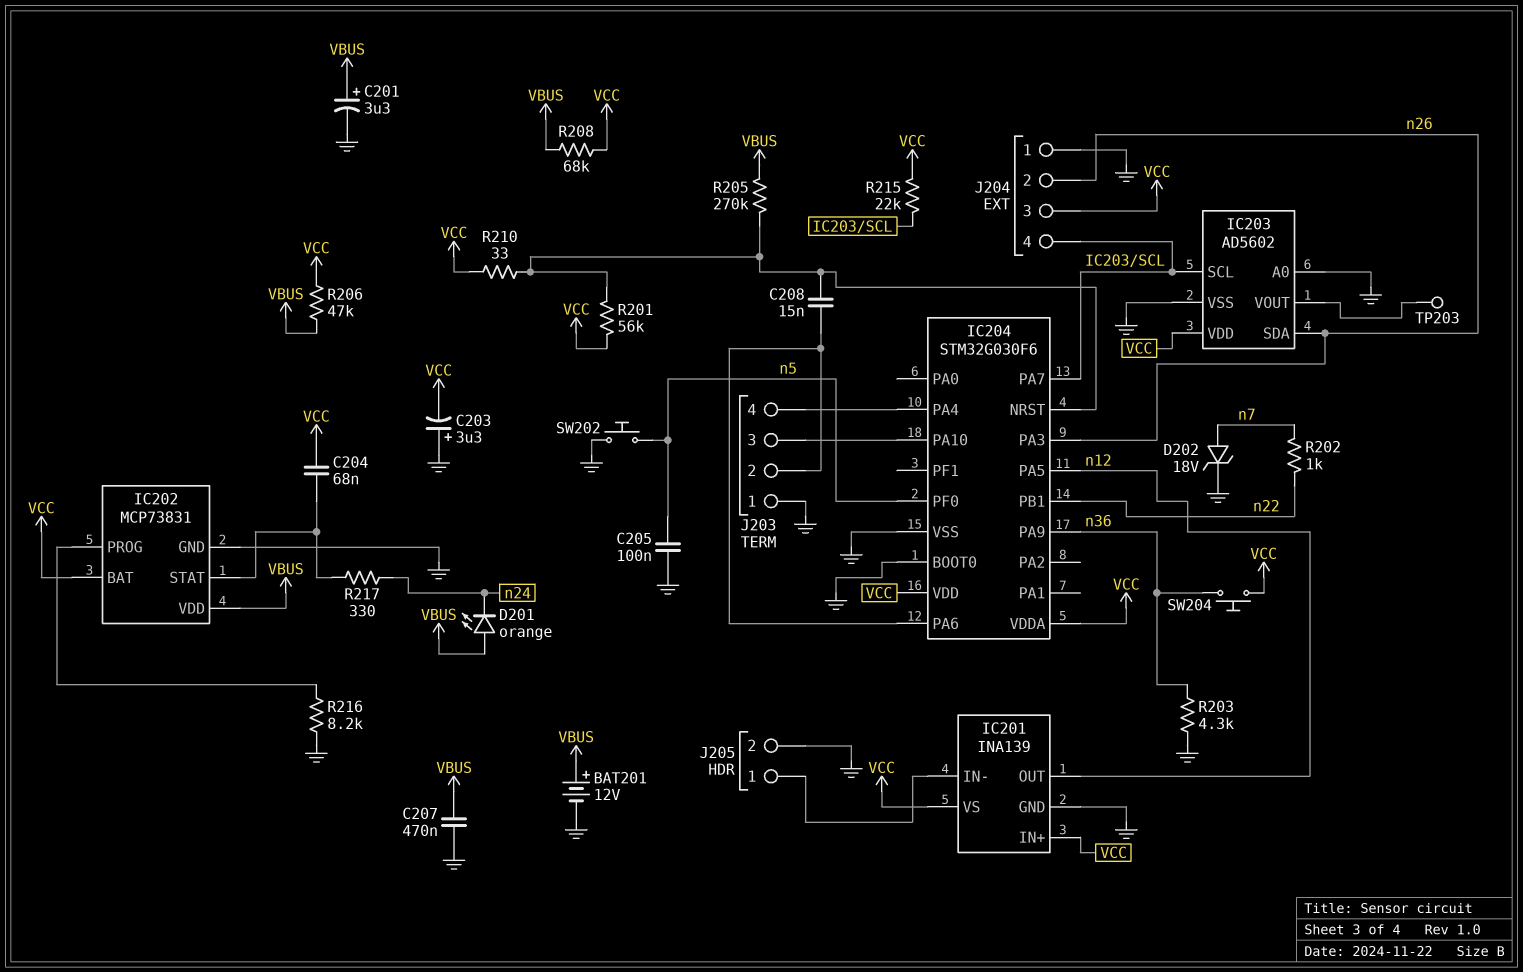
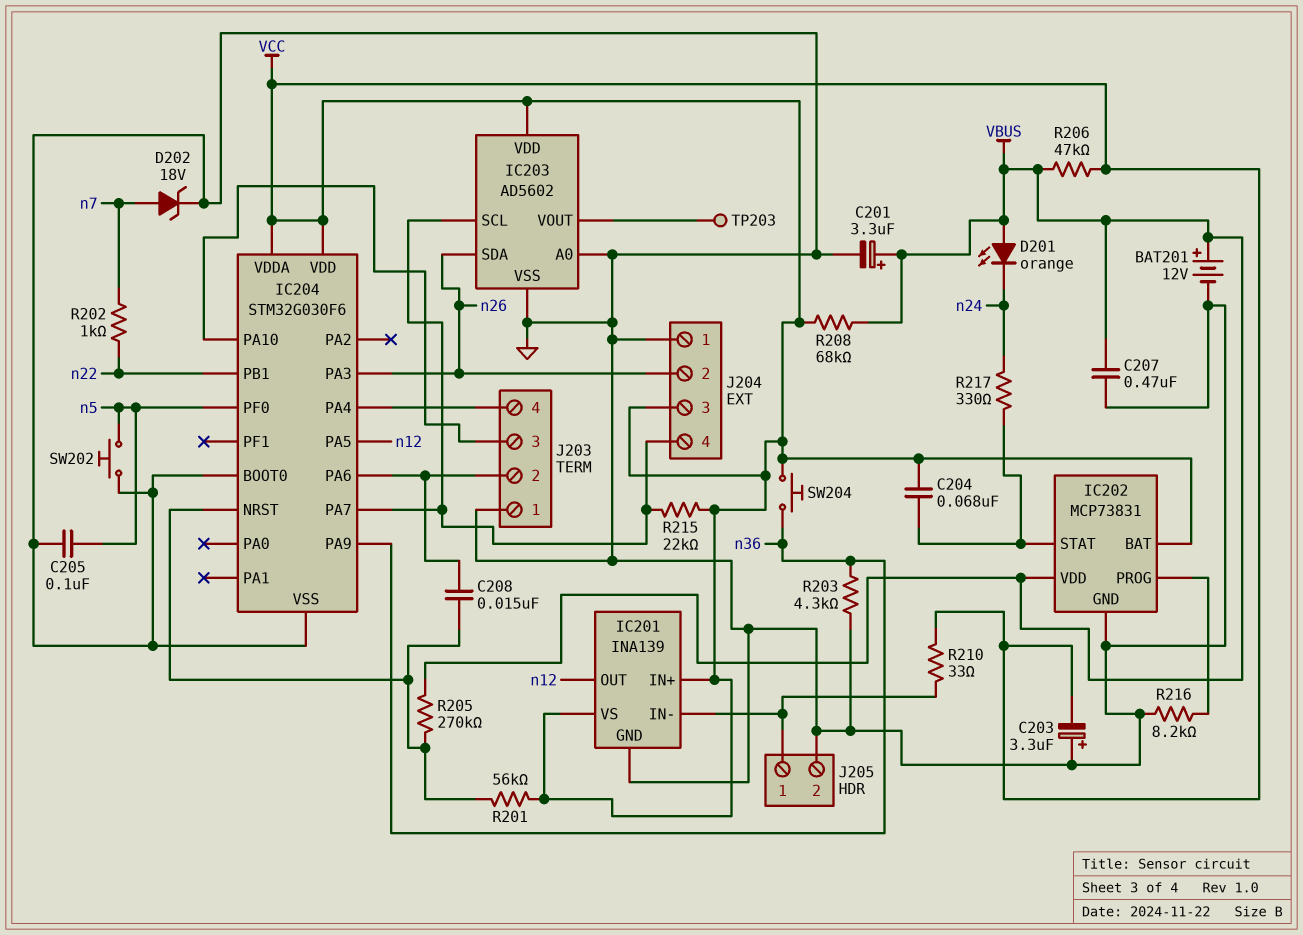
R210: 33 (IC204/NRST, VCC) -> 33 (IC201/IN-, VCC)

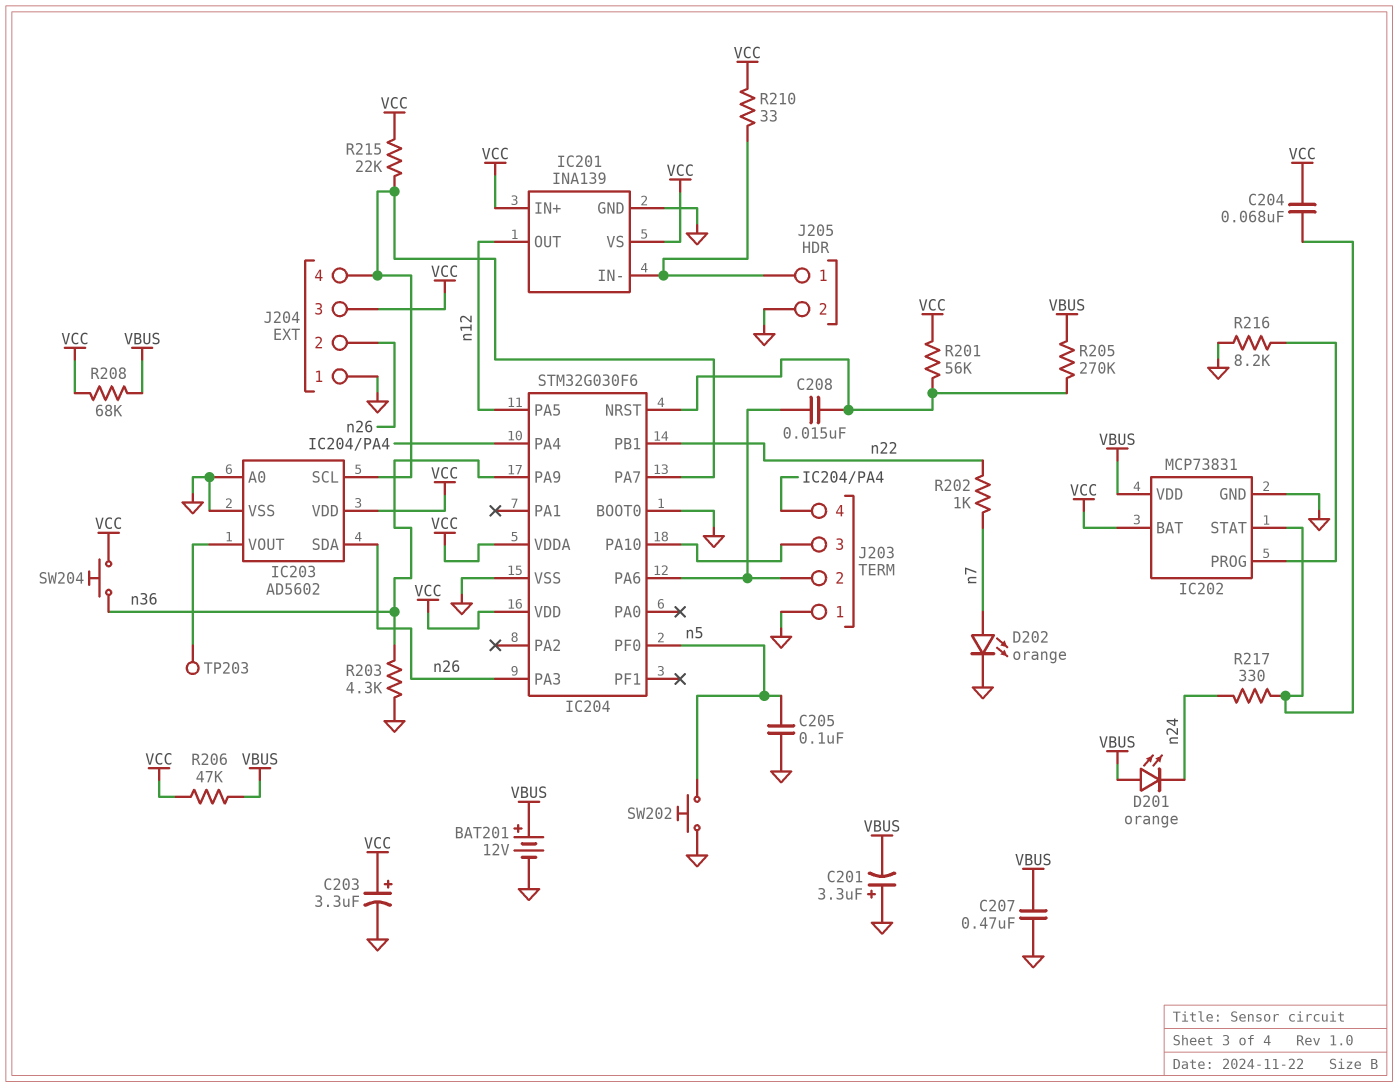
C201: 3.3uF (plus VBUS, minus GND) -> 3.3uF (plus GND, minus VBUS)
C203: 3.3uF (plus GND, minus VCC) -> 3.3uF (plus VCC, minus GND)
D202: zener 18V (A n7, K GND) -> LED orange (A n7, K GND)

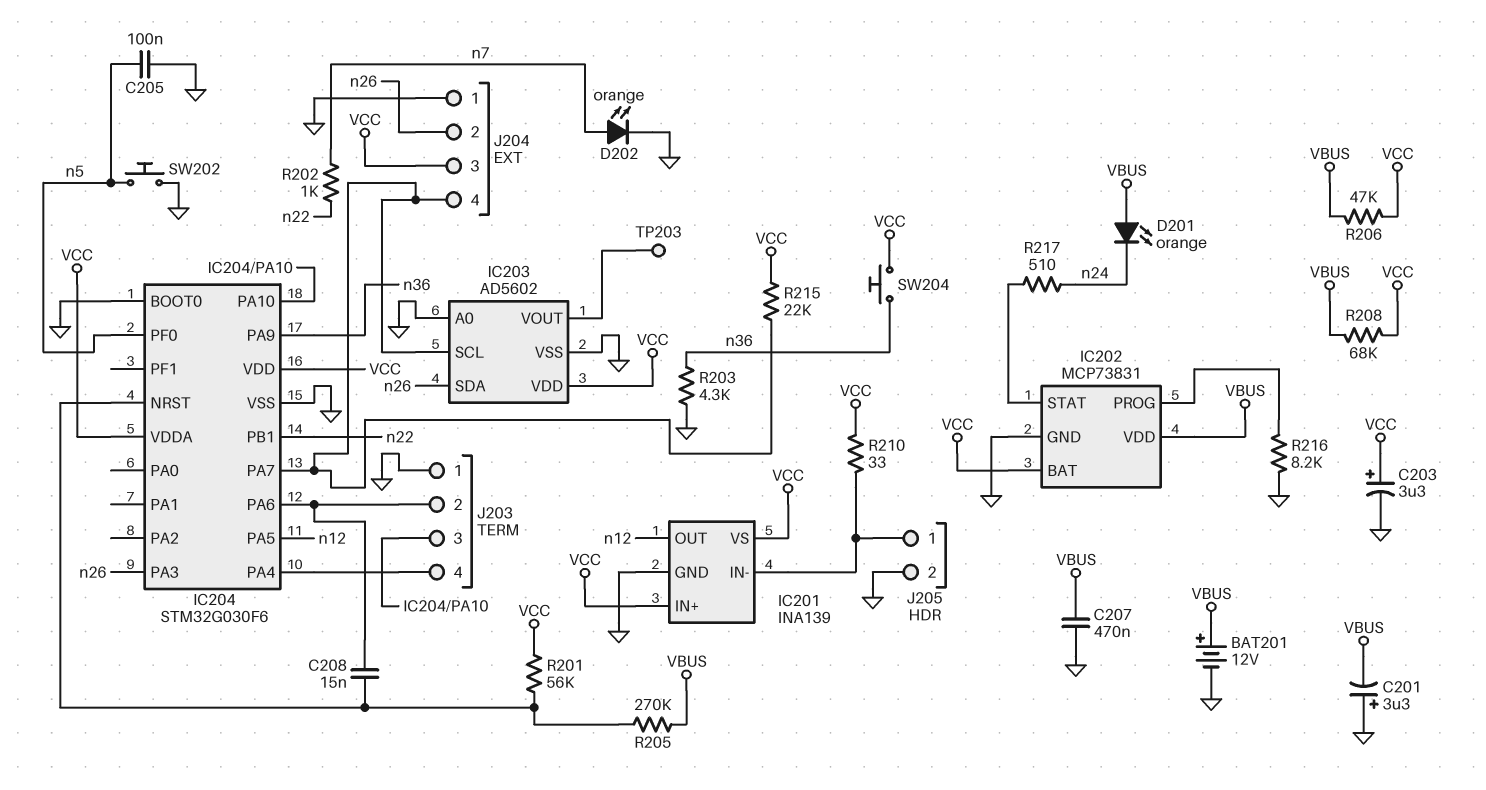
C204: 68nF (IC202/STAT, VCC) -> none
R217: 330 (IC202/STAT, n24) -> 510 (IC202/STAT, n24)

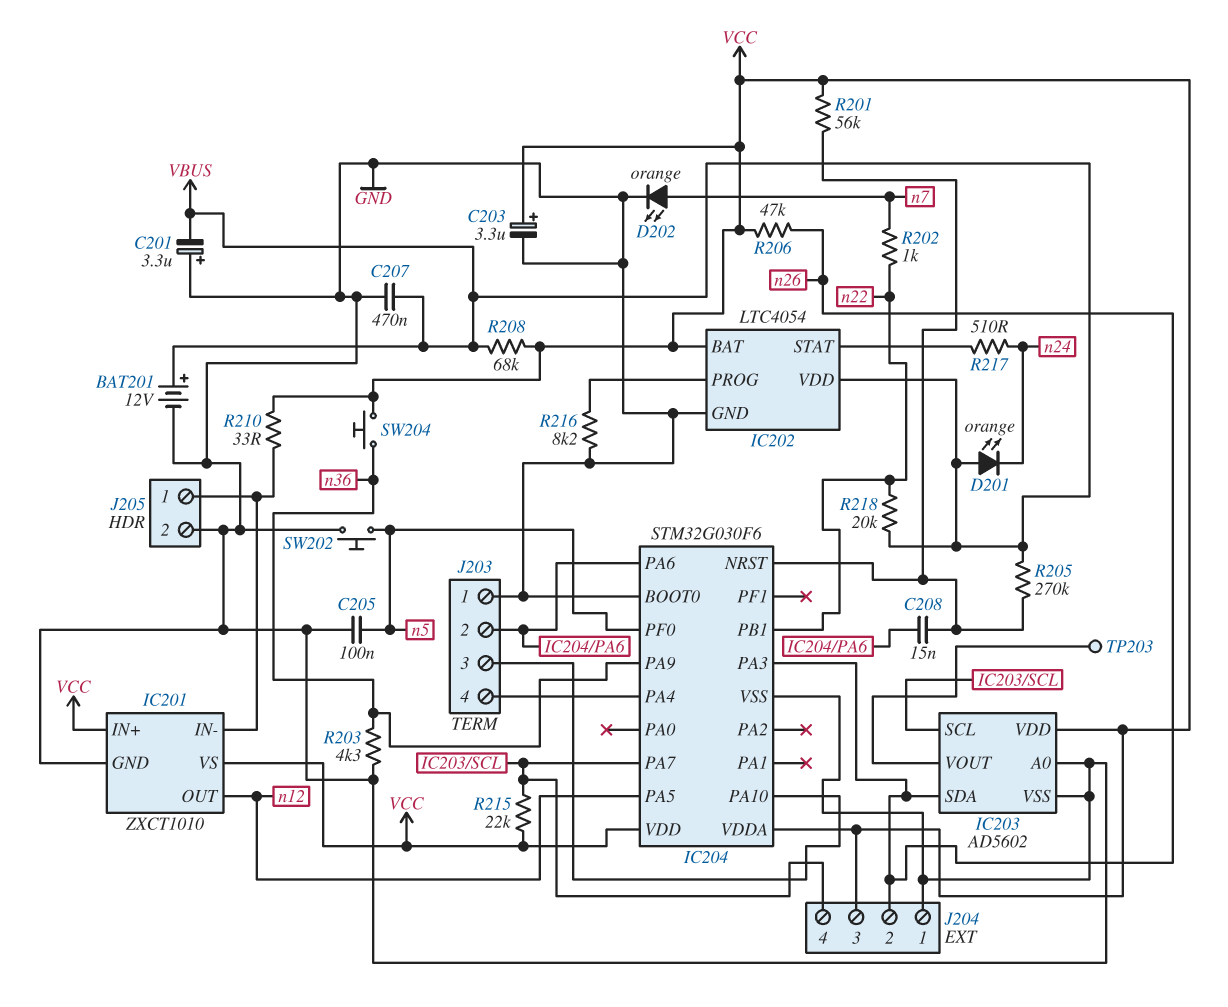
IC201: INA139 -> ZXCT1010
IC202: MCP73831 -> LTC4054
R206: 47k (VBUS, VCC) -> 47k (VCC, n26)
R218: none -> 20k (VBUS, n22)

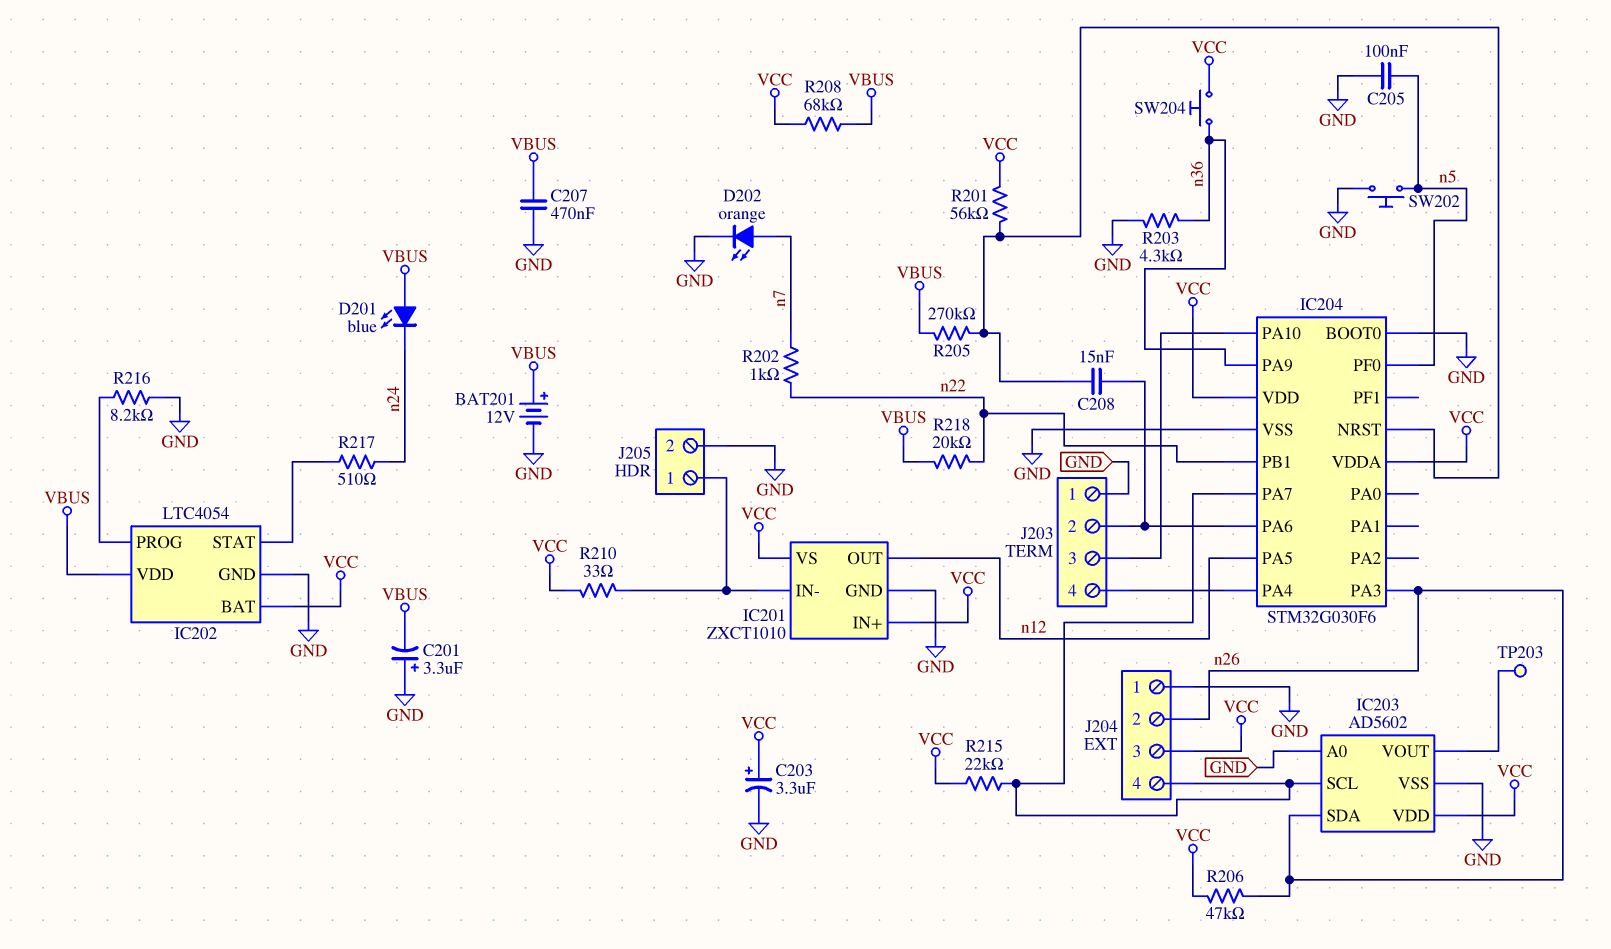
D201: LED orange (A VBUS, K n24) -> LED blue (A VBUS, K n24)

